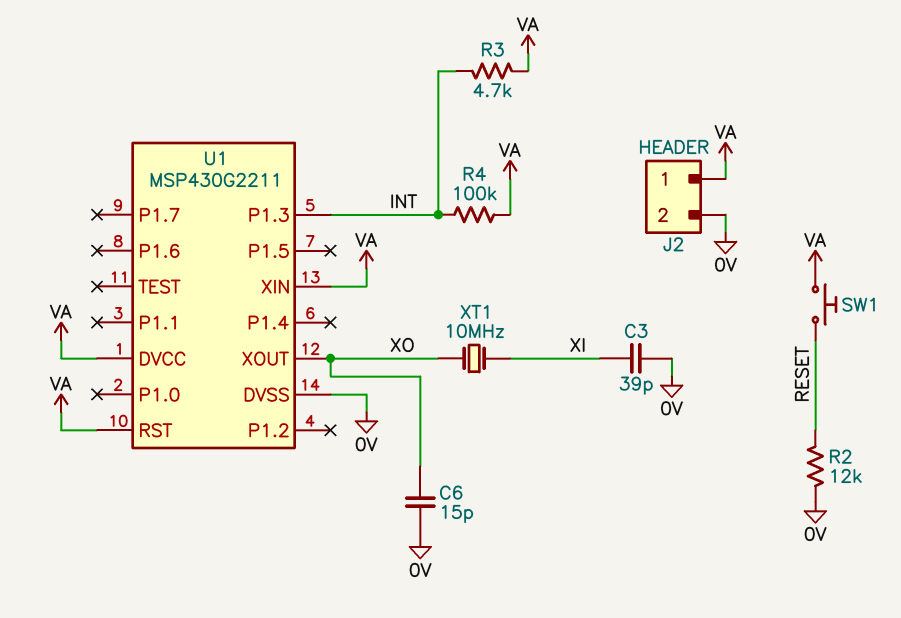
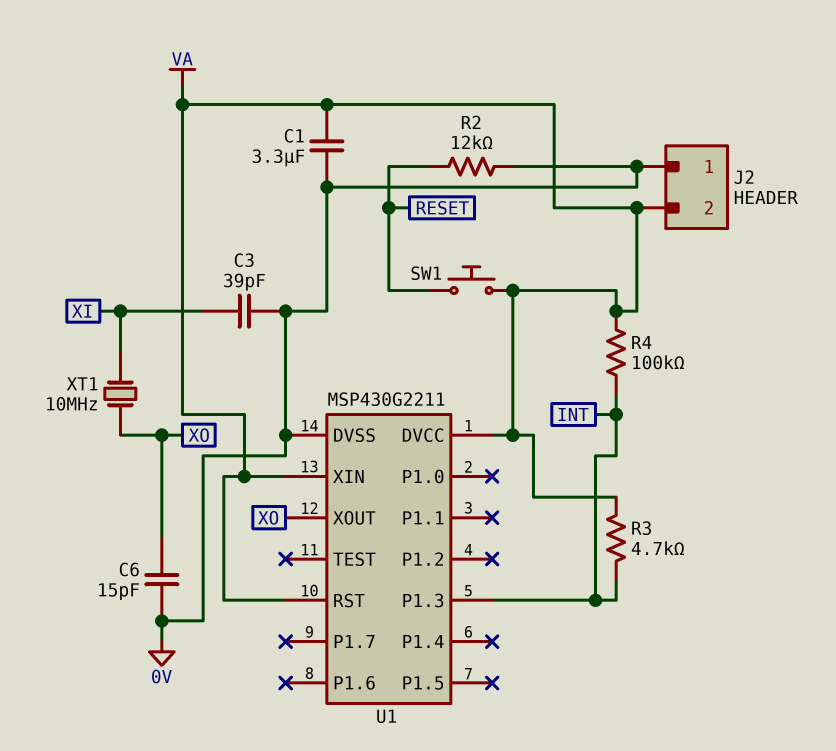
C1: none -> 3.3uF (0V, VA)
J2 pin 1: VA -> 0V
J2 pin 2: 0V -> VA

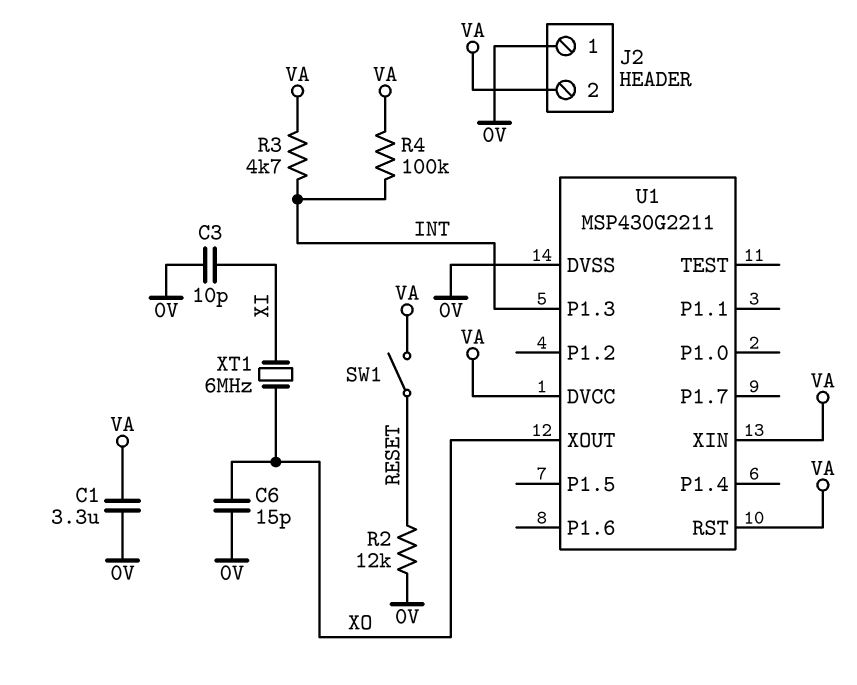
C3: 39pF (0V, XI) -> 10pF (0V, XI)
SW1: button (RESET, VA) -> switch (RESET, VA)
XT1: 10MHz (XI, XO) -> 6MHz (XI, XO)

